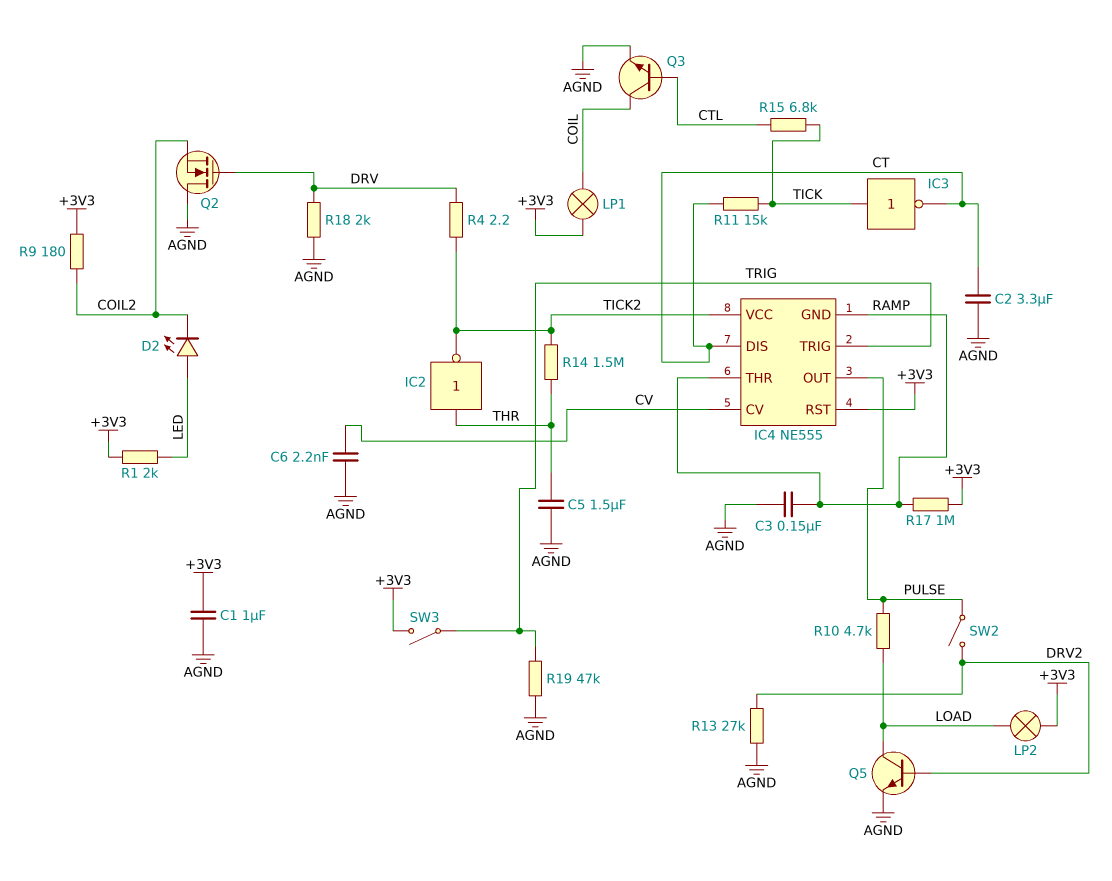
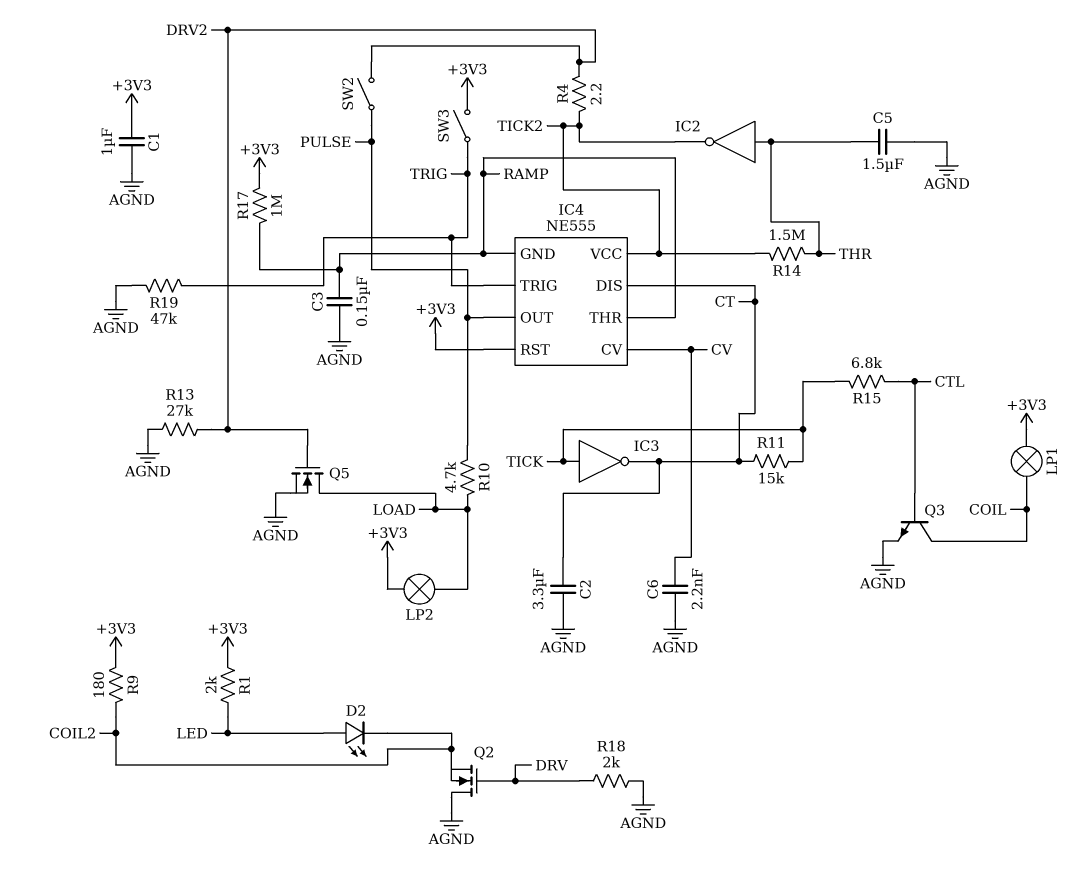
Q5: NPN (B DRV2, C LOAD, E AGND) -> NMOS (G DRV2, D LOAD, S AGND)
R4: 2.2 (DRV, TICK2) -> 2.2 (DRV2, TICK2)

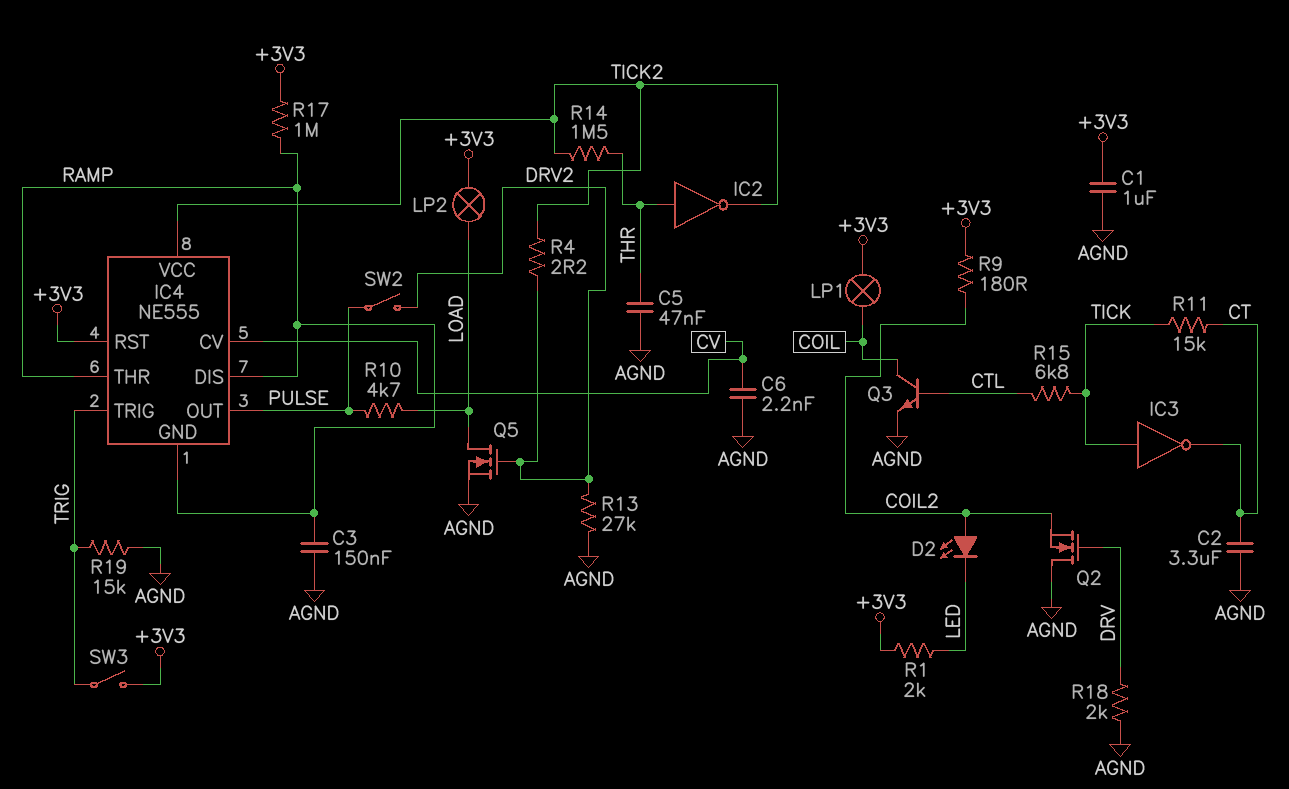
C5: 1.5uF (AGND, THR) -> 47nF (AGND, THR)
D2: LED (A LED, K COIL2) -> LED (A COIL2, K LED)
IC4 pin DIS: CT -> RAMP
R19: 47k (AGND, TRIG) -> 15k (AGND, TRIG)

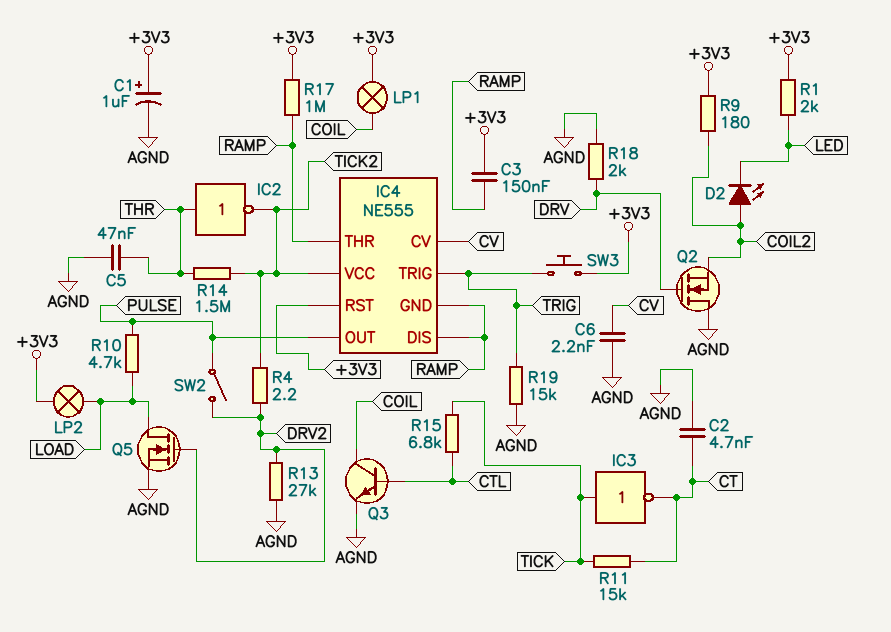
C1: 1uF (+3V3, AGND) -> 1uF (plus +3V3, minus AGND)
C2: 3.3uF (AGND, CT) -> 4.7nF (AGND, CT)
C3: 150nF (AGND, RAMP) -> 150nF (+3V3, RAMP)
SW3: switch (+3V3, TRIG) -> button (+3V3, TRIG)

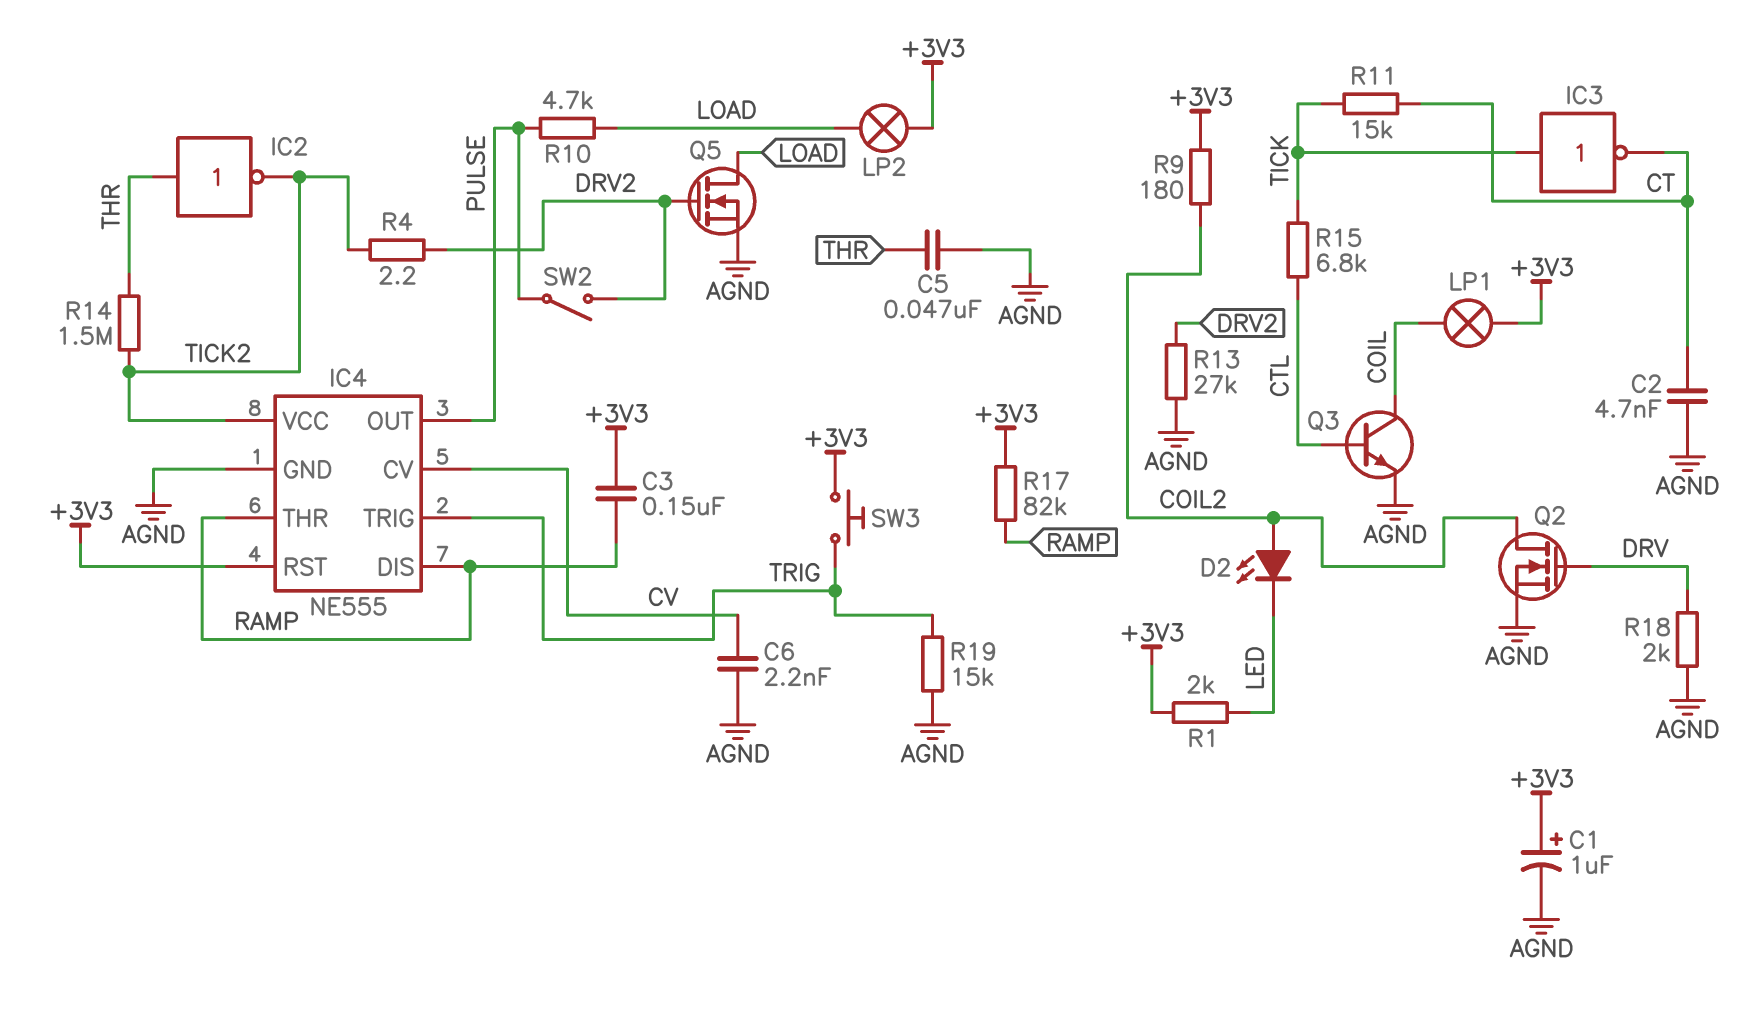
IC4 pin GND: RAMP -> AGND
Q2: NMOS (G DRV, D AGND, S COIL2) -> NMOS (G DRV, D COIL2, S AGND)
R17: 1M (+3V3, RAMP) -> 82k (+3V3, RAMP)

